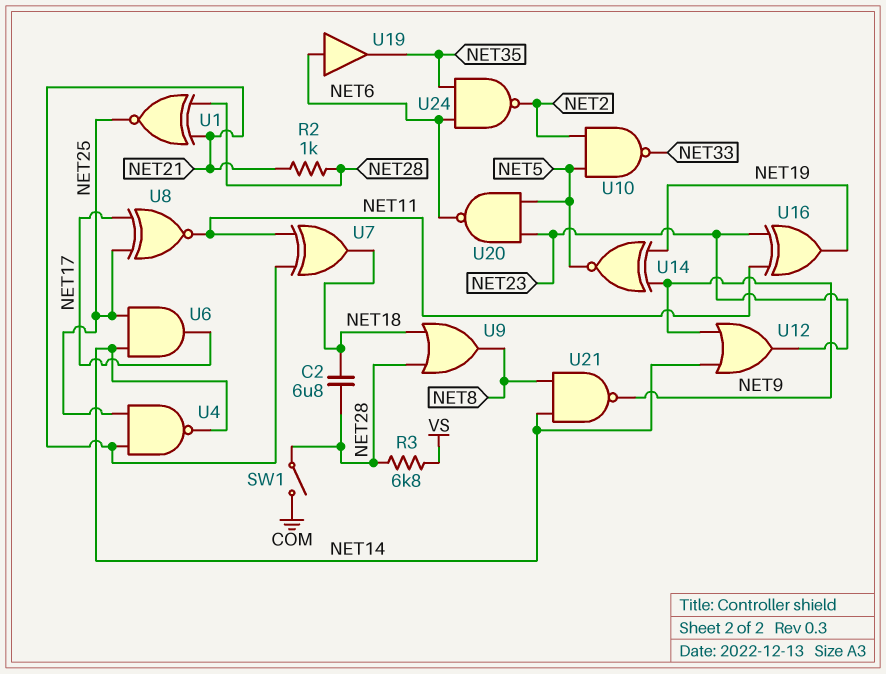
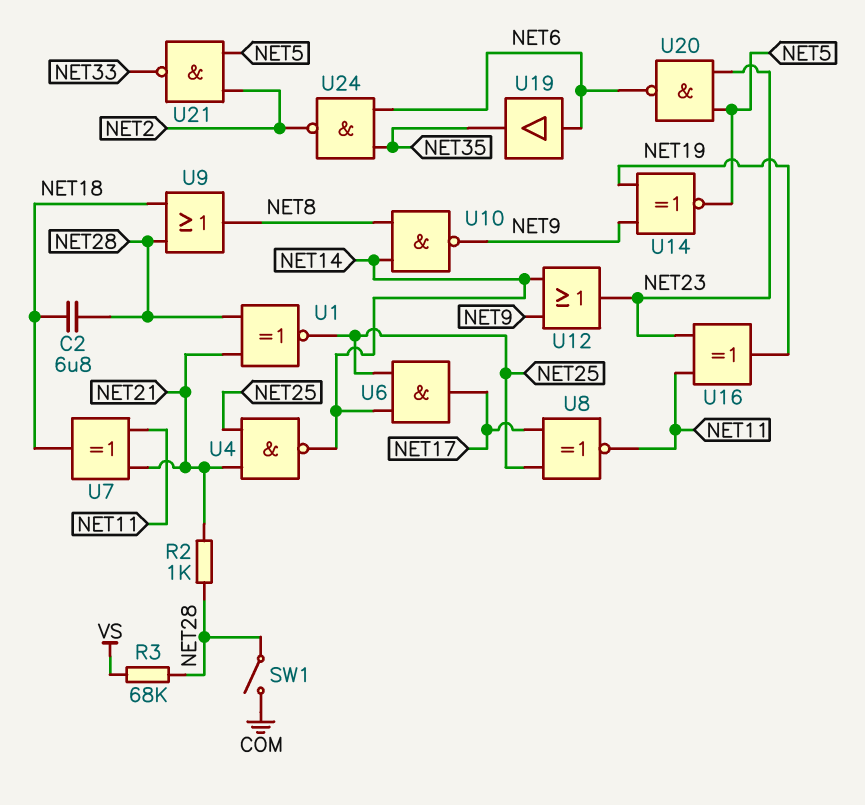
R3: 6.8k (NET28, VS) -> 68k (NET28, VS)
U10: NAND (in NET2, in NET5, out NET33) -> NAND (in NET8, in NET14, out NET9)
U21: NAND (in NET8, in NET14, out NET9) -> NAND (in NET2, in NET5, out NET33)

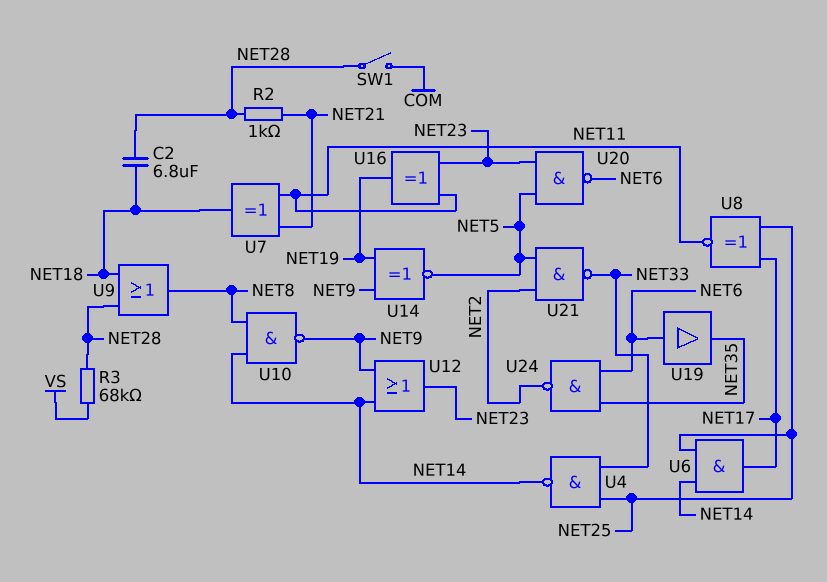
U1: XNOR (in NET21, in NET28, out NET25) -> none
U4: NAND (in NET21, in NET25, out NET14) -> NAND (in NET25, in NET33, out NET14)

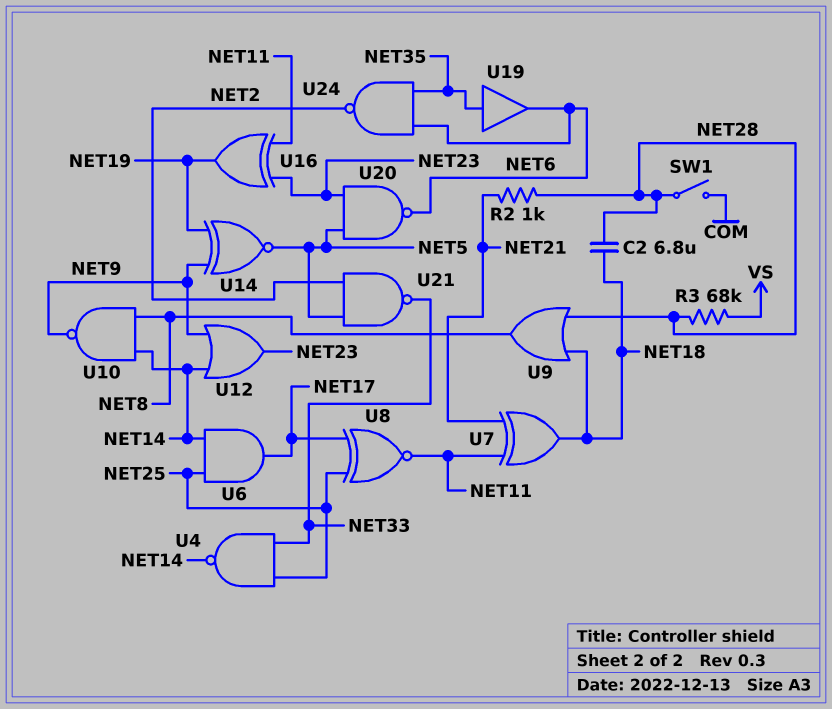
U19: buffer (in NET6, out NET35) -> buffer (in NET35, out NET6)

